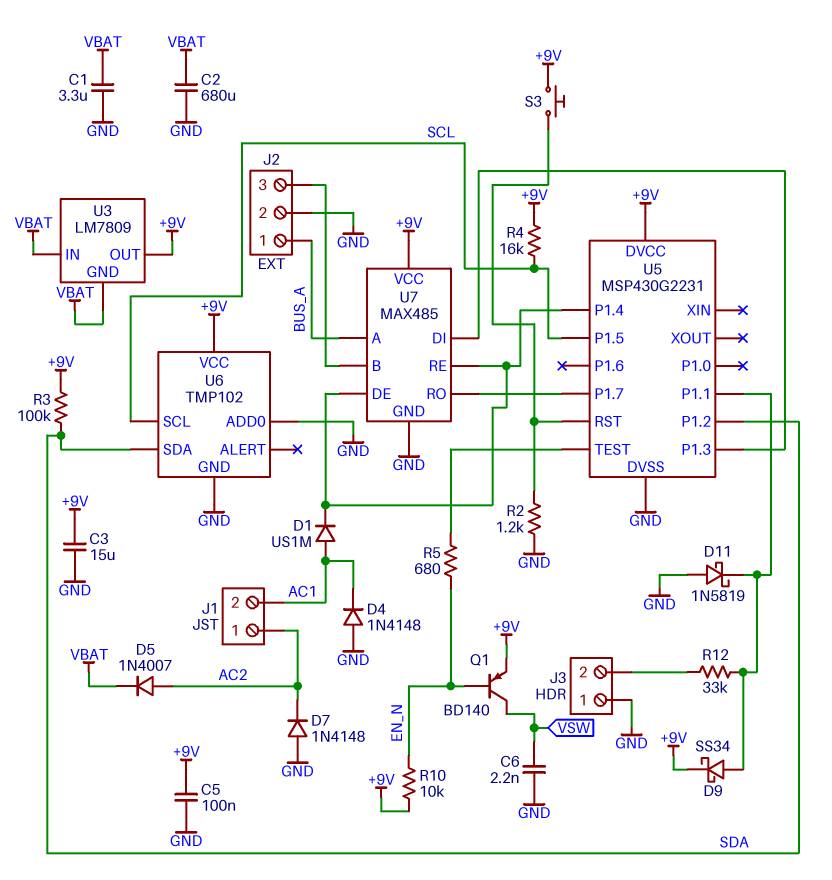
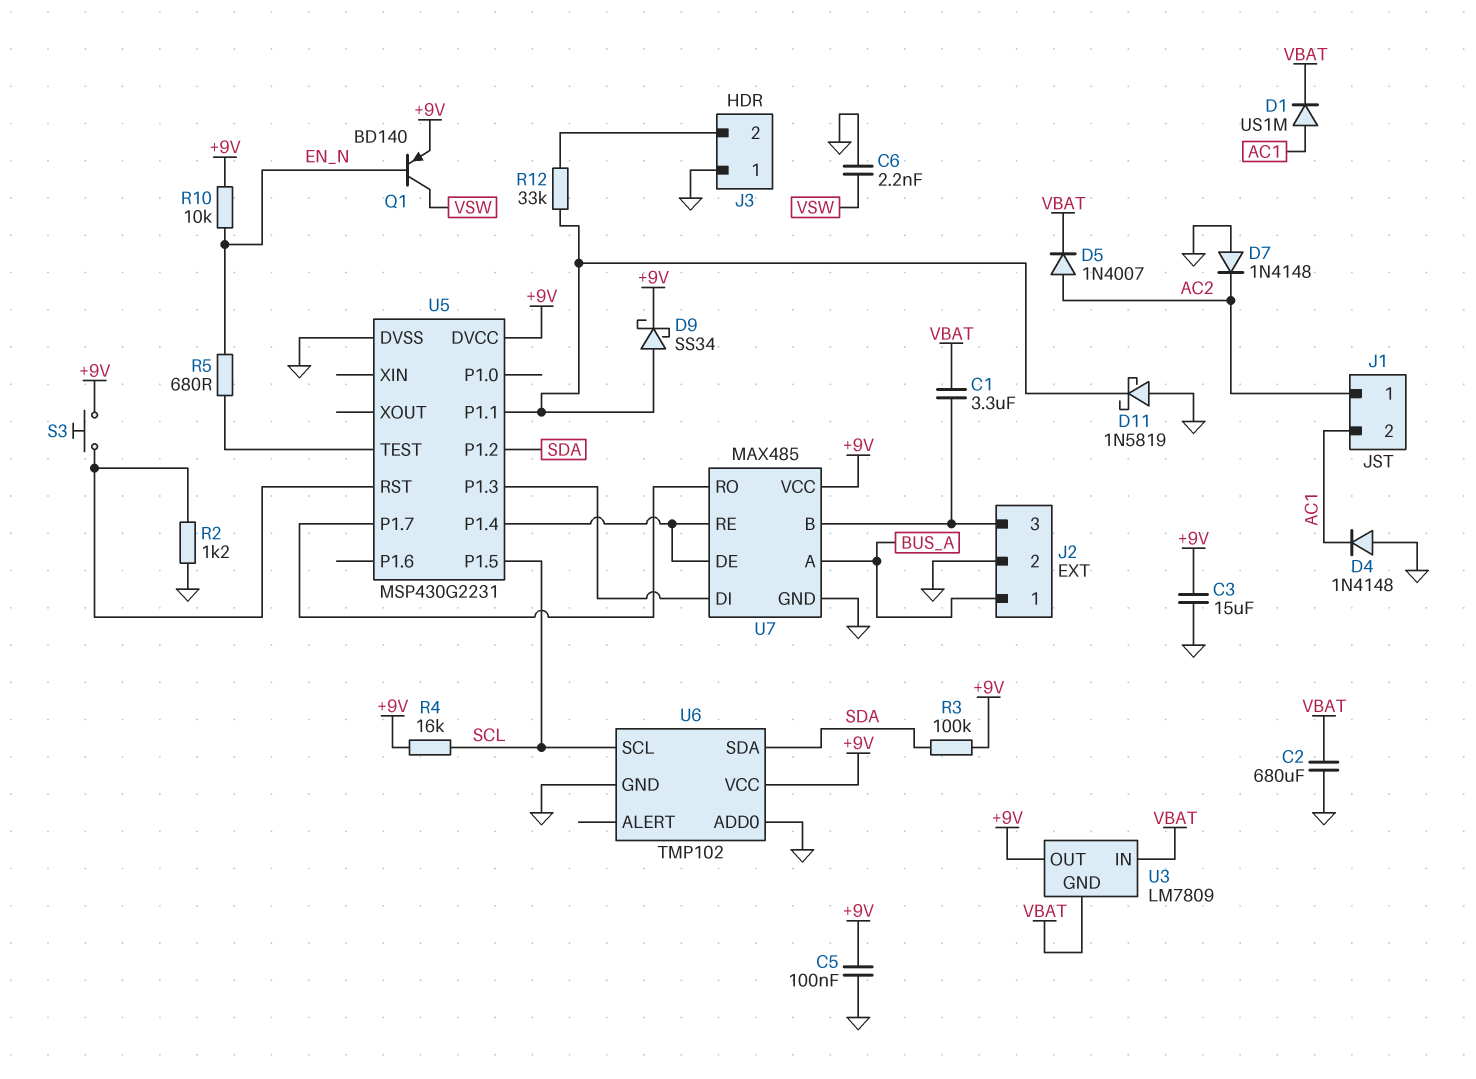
C1: 3.3uF (GND, VBAT) -> 3.3uF (J2/3, VBAT)
D1: diode US1M (A AC1, K U5/P1.4) -> diode US1M (A AC1, K VBAT)

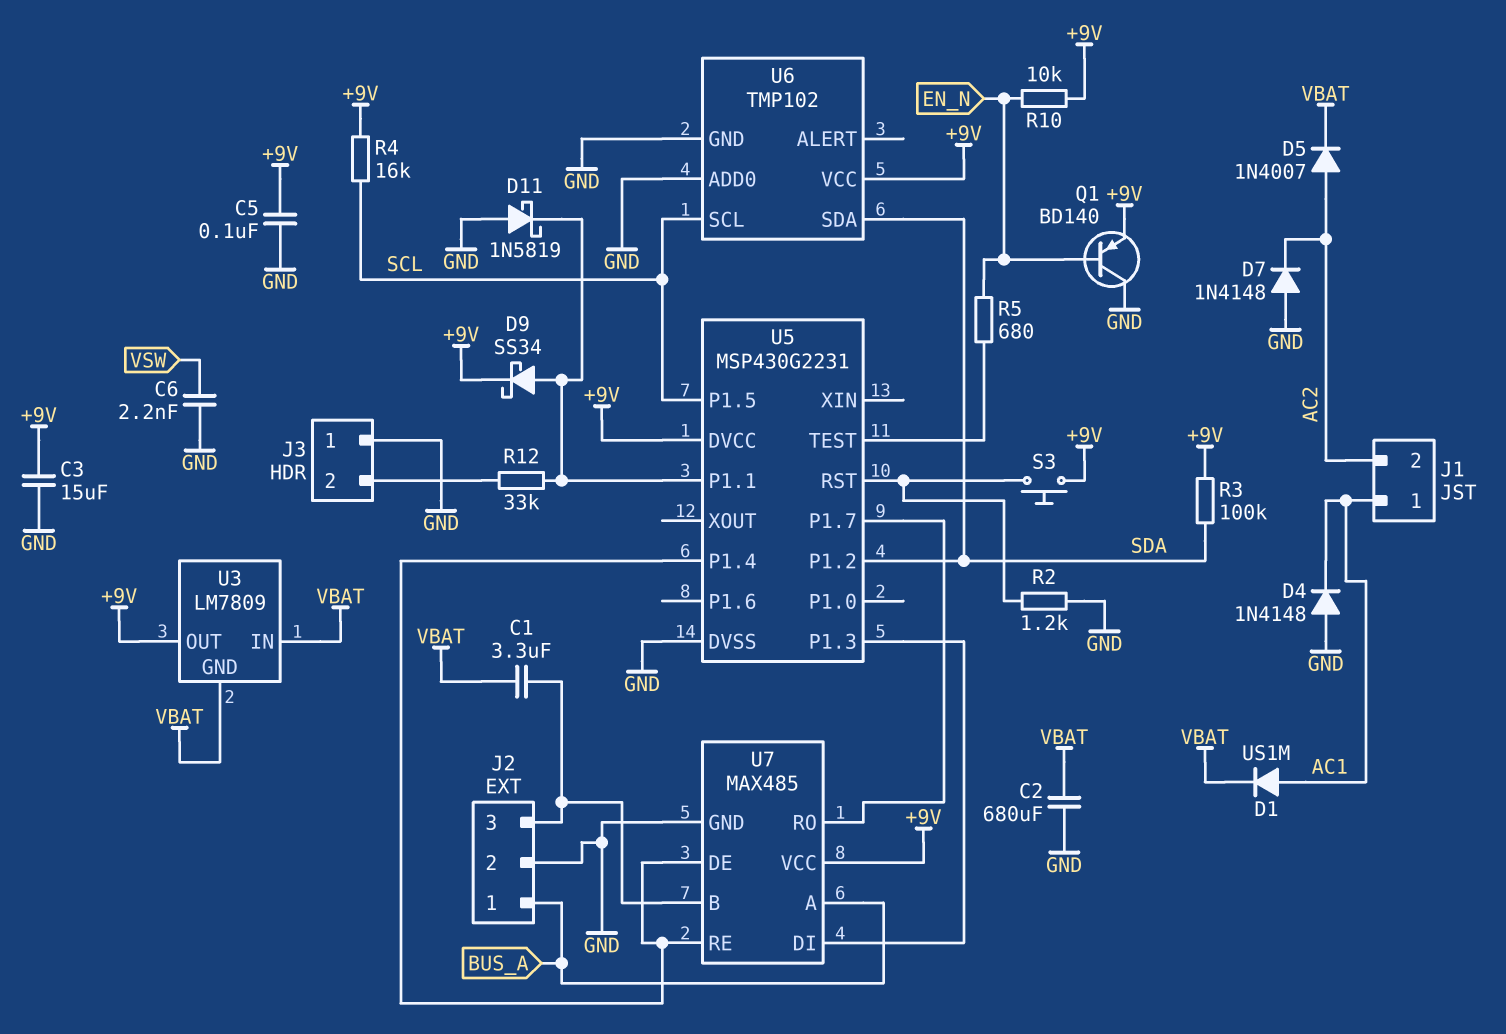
J1 pin 1: AC2 -> AC1
J1 pin 2: AC1 -> AC2
Q1: PNP BD140 (B EN_N, C VSW, E +9V) -> PNP BD140 (B EN_N, C GND, E +9V)

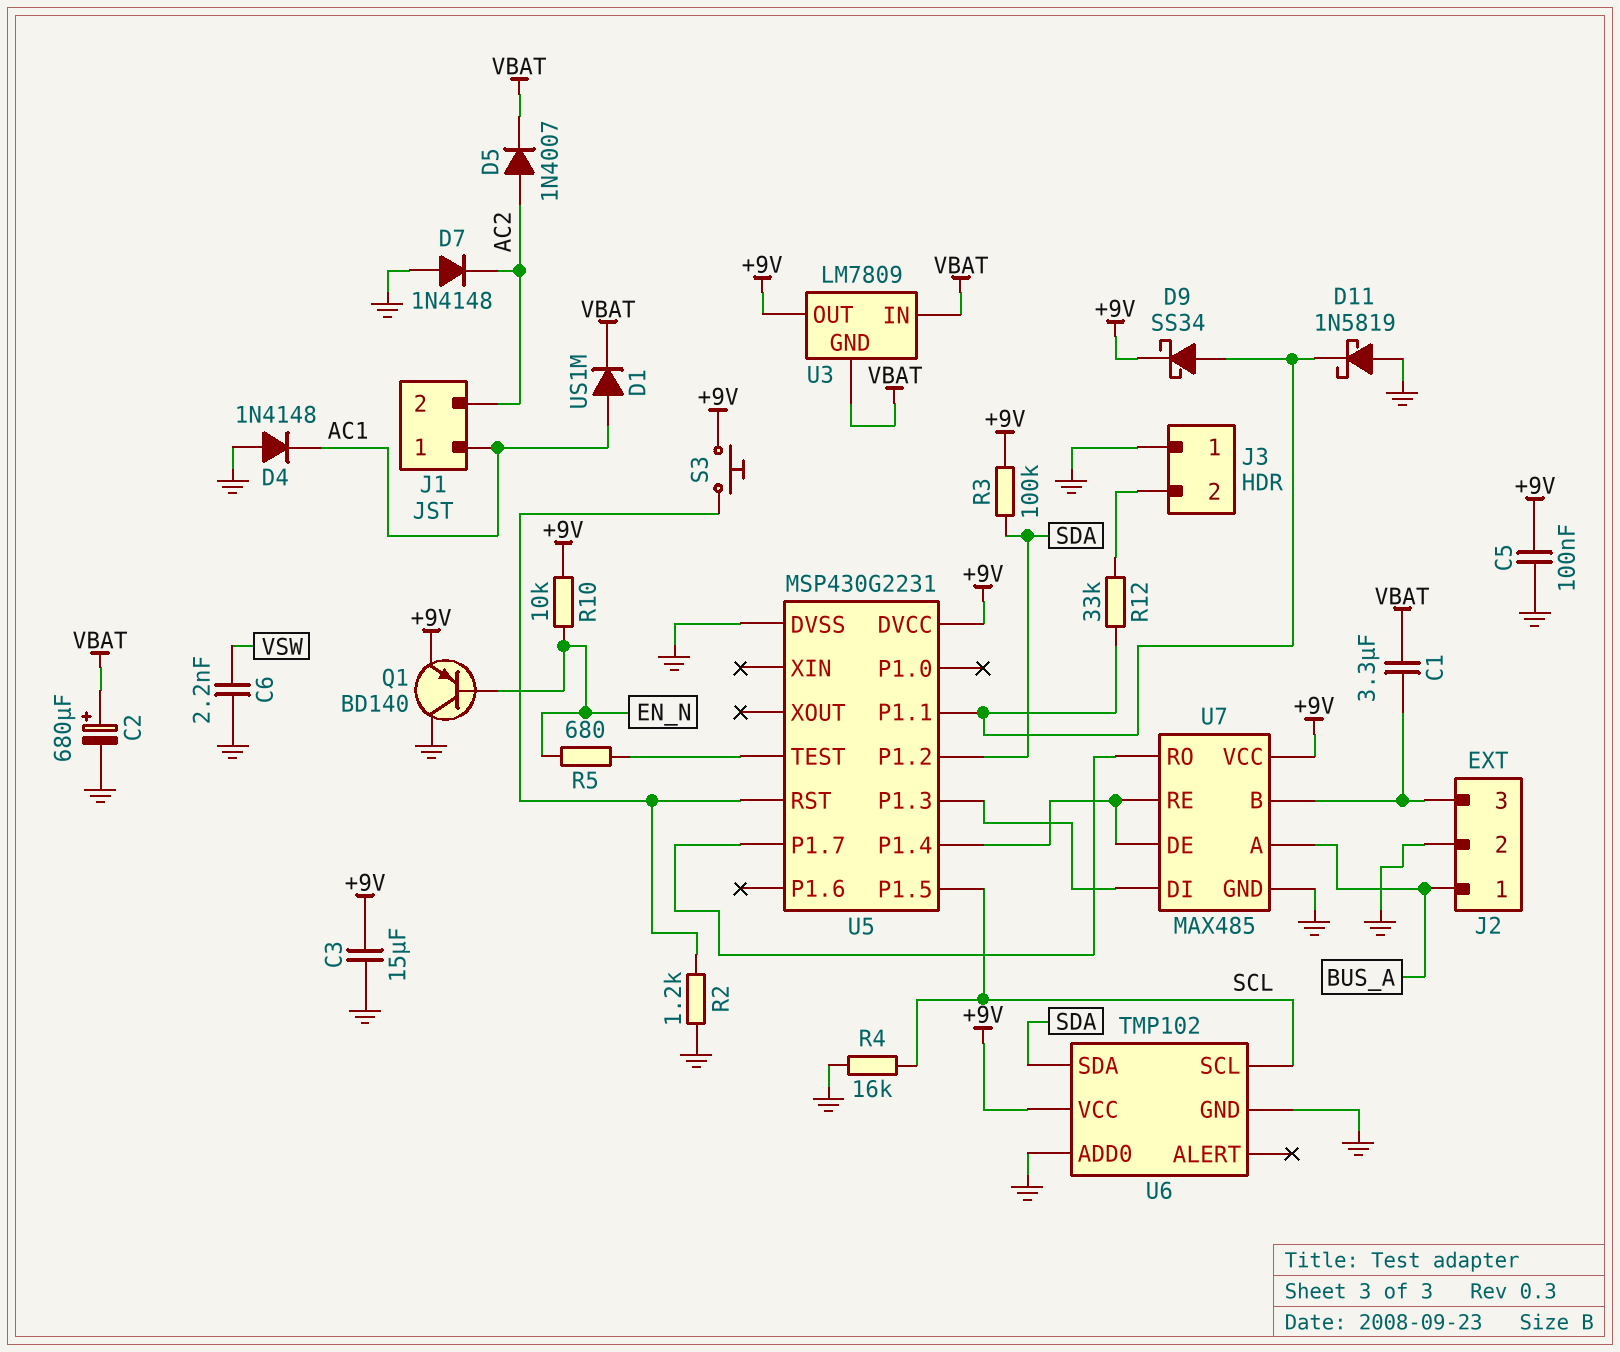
C2: 680uF (GND, VBAT) -> 680uF (plus VBAT, minus GND)
R4: 16k (+9V, SCL) -> 16k (GND, SCL)

